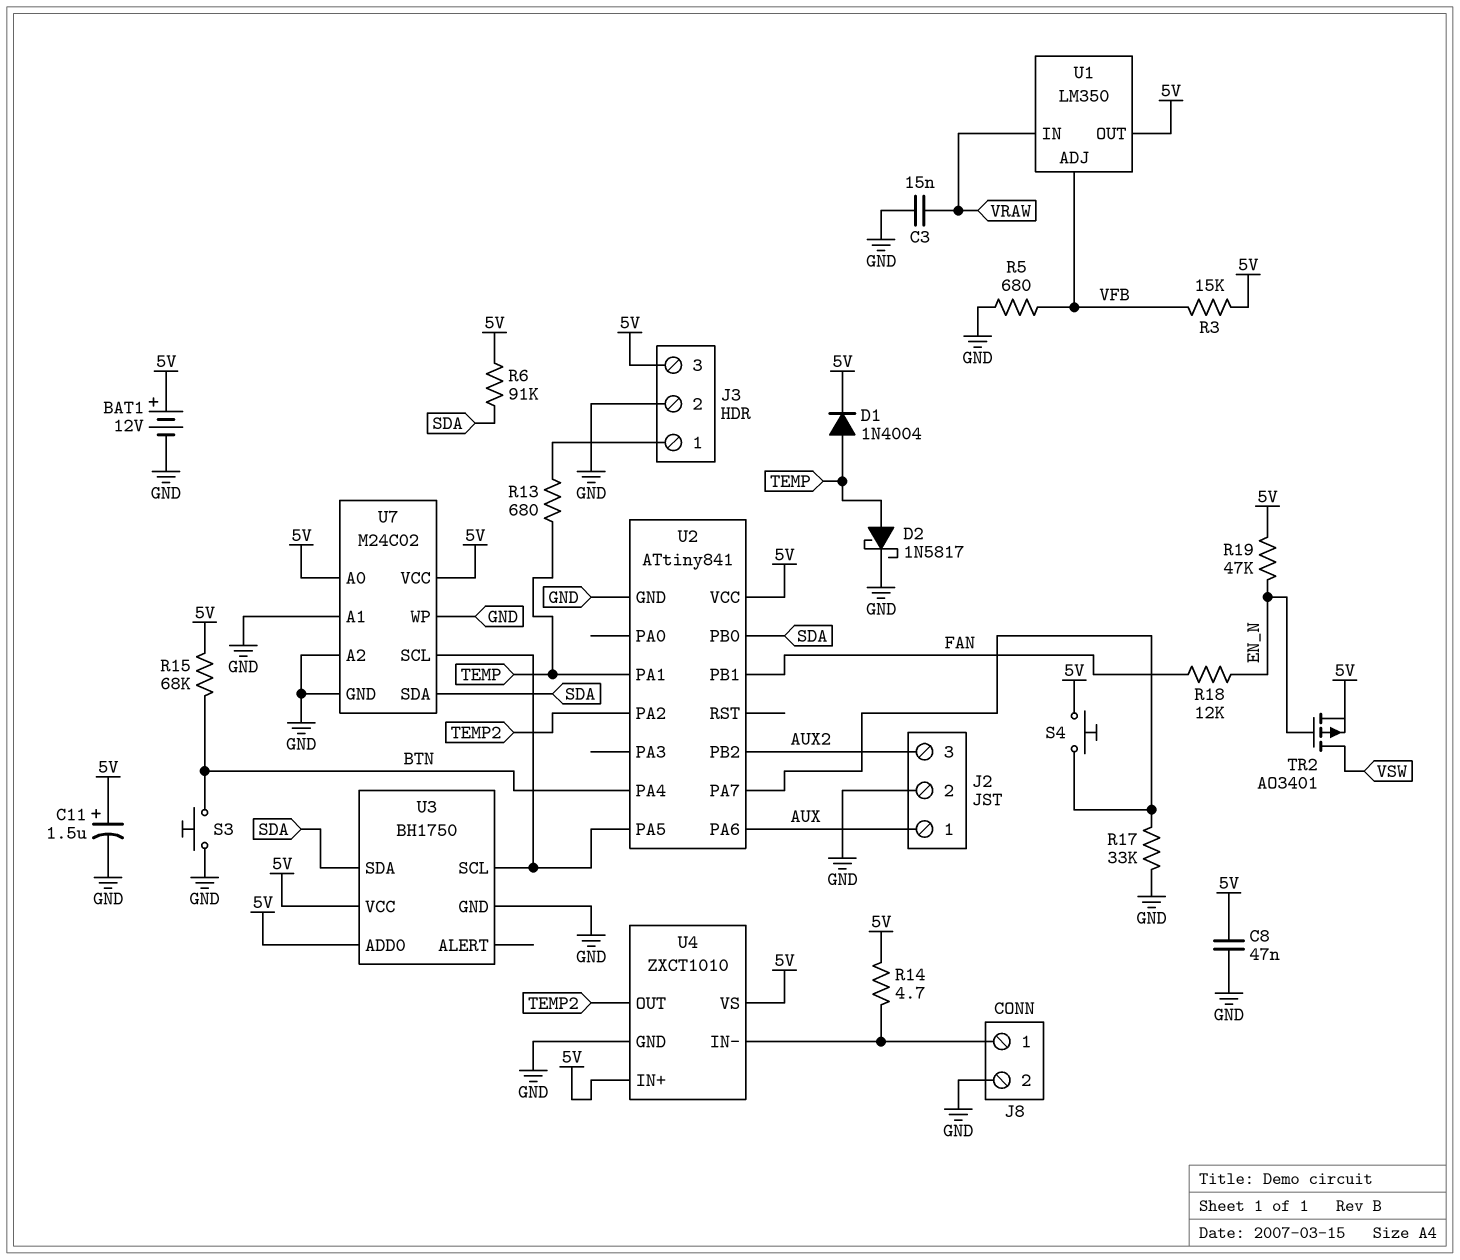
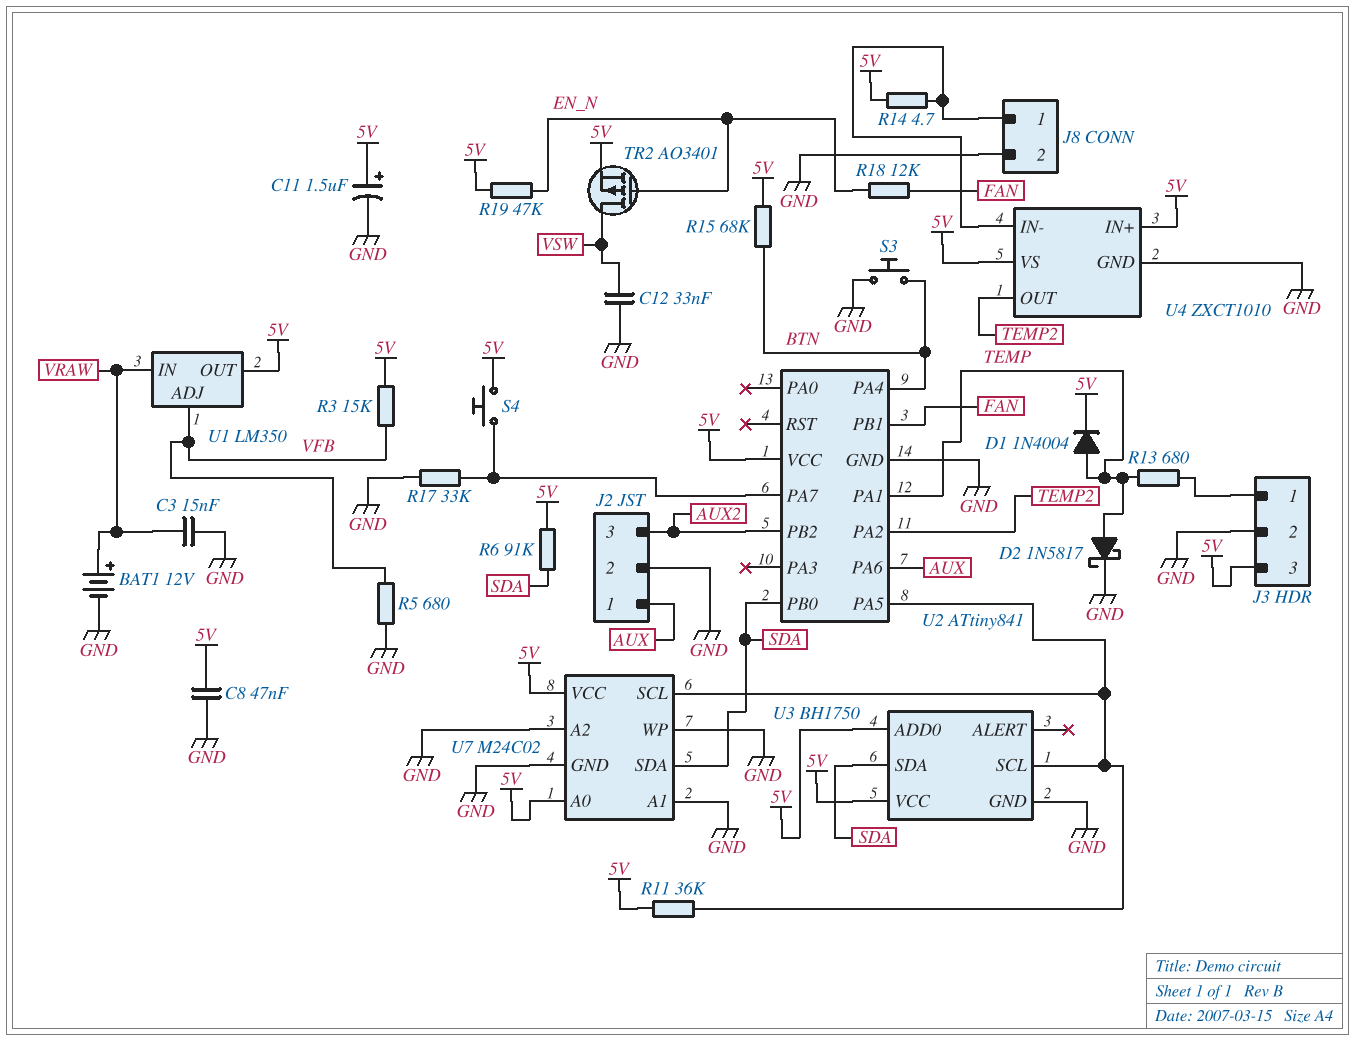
BAT1: 12V (plus 5V, minus GND) -> 12V (plus VRAW, minus GND)
C12: none -> 33nF (GND, VSW)
R11: none -> 36k (5V, U2/PA5)

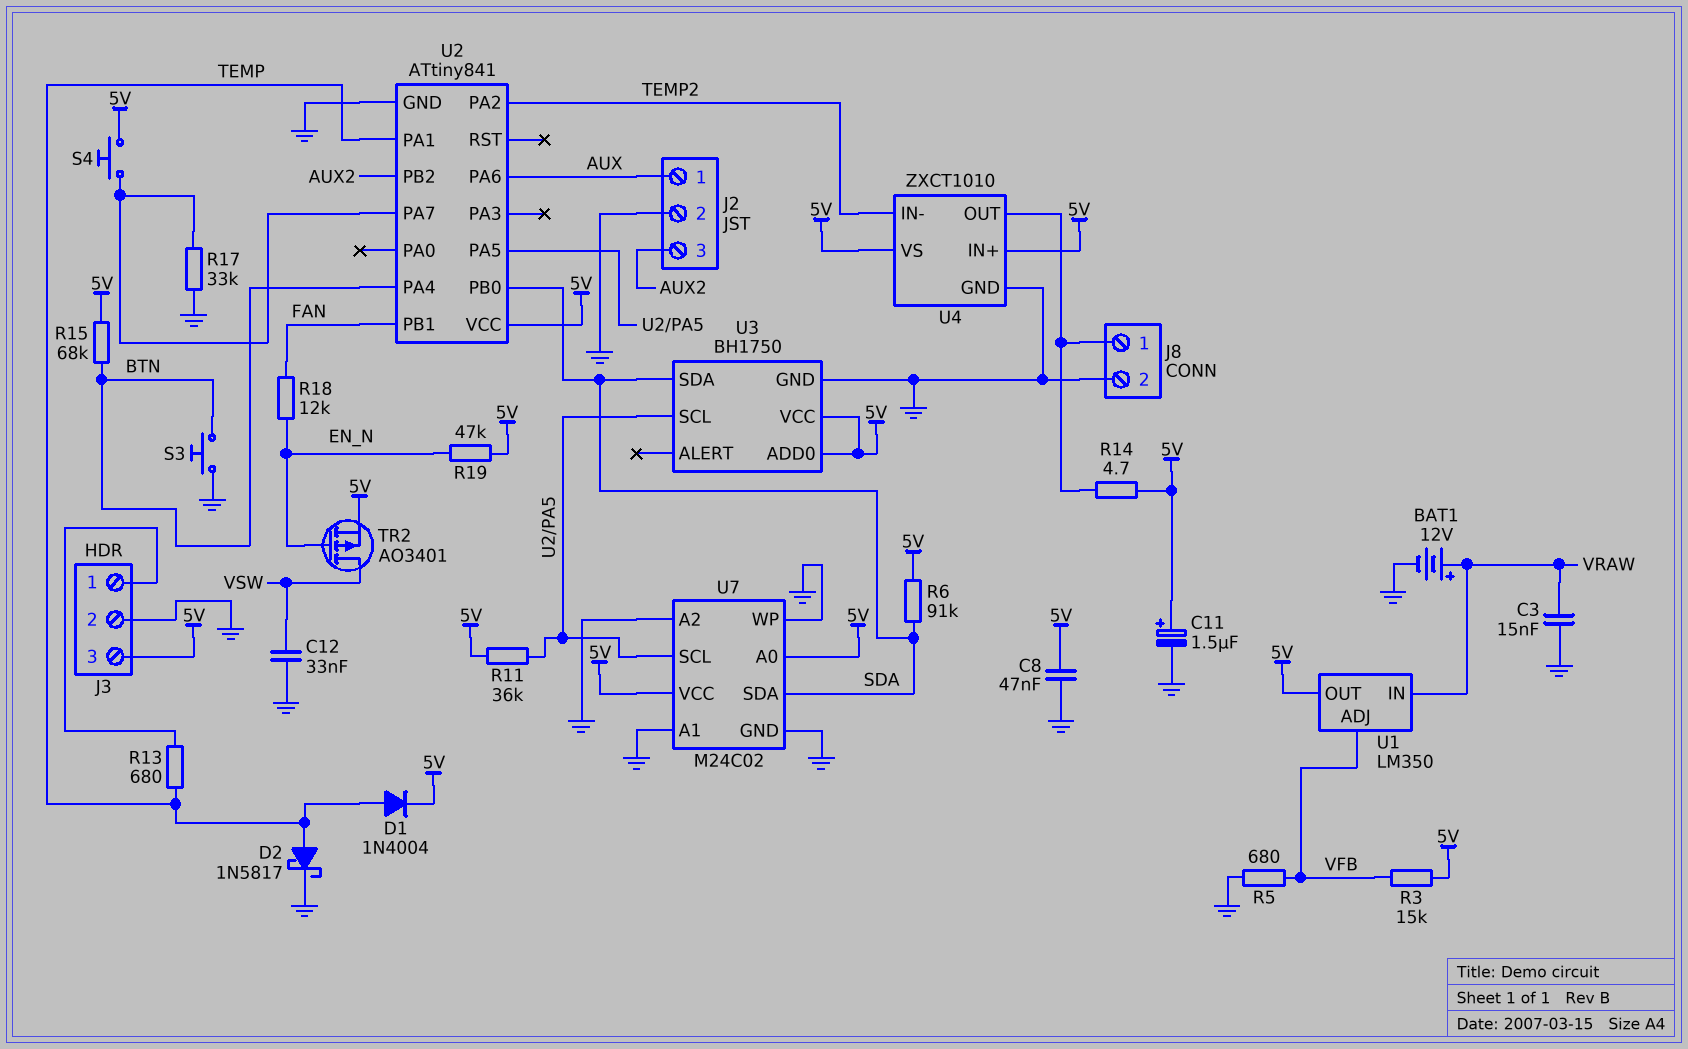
U4 pin IN-: J8/1 -> TEMP2
U4 pin OUT: TEMP2 -> J8/1

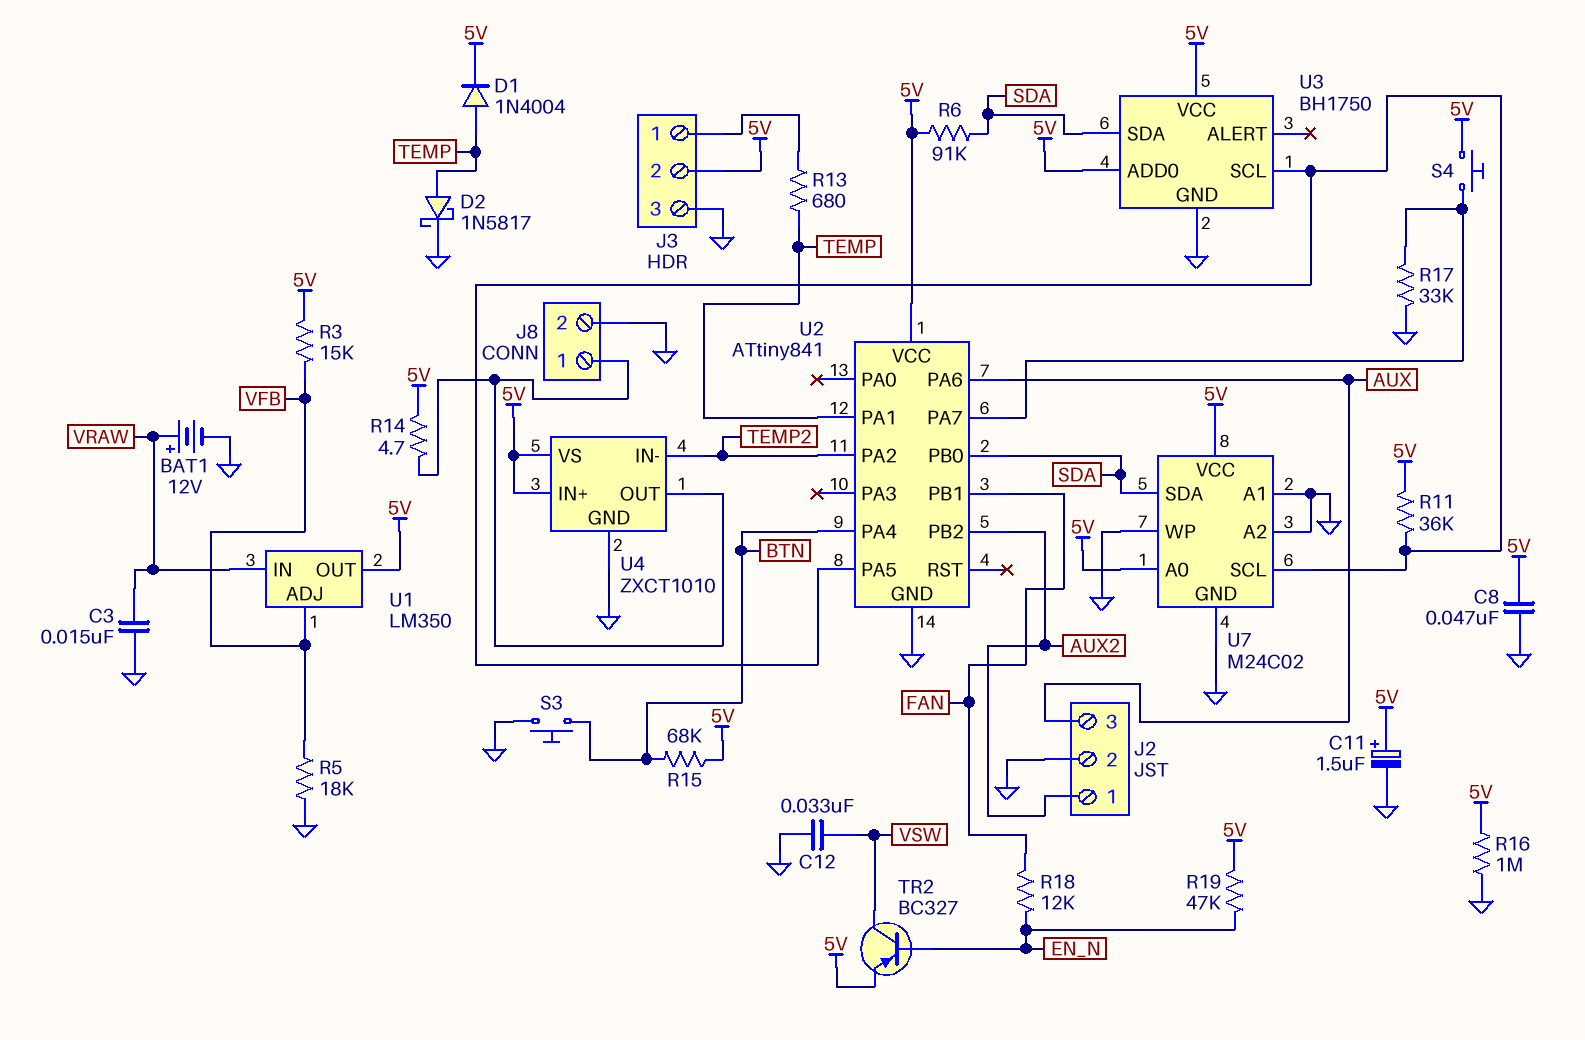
J2 pin 1: AUX -> AUX2
J2 pin 3: AUX2 -> AUX
J3 pin 2: GND -> 5V
J3 pin 3: 5V -> GND
R5: 680 (GND, VFB) -> 18k (GND, VFB)
R16: none -> 1M (5V, GND)
TR2: PMOS AO3401 (G EN_N, D VSW, S 5V) -> PNP BC327 (B EN_N, C VSW, E 5V)

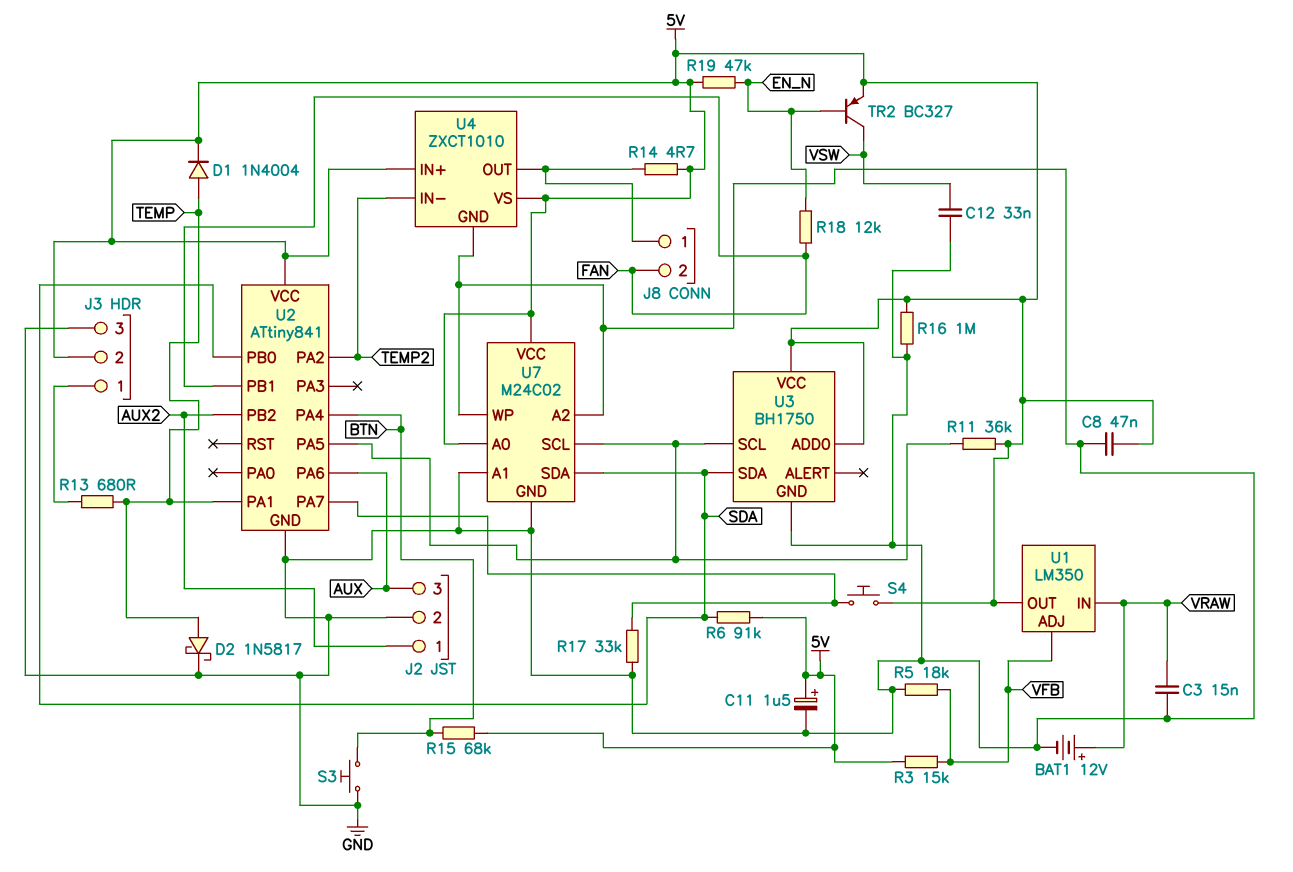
J8 pin 2: GND -> FAN

